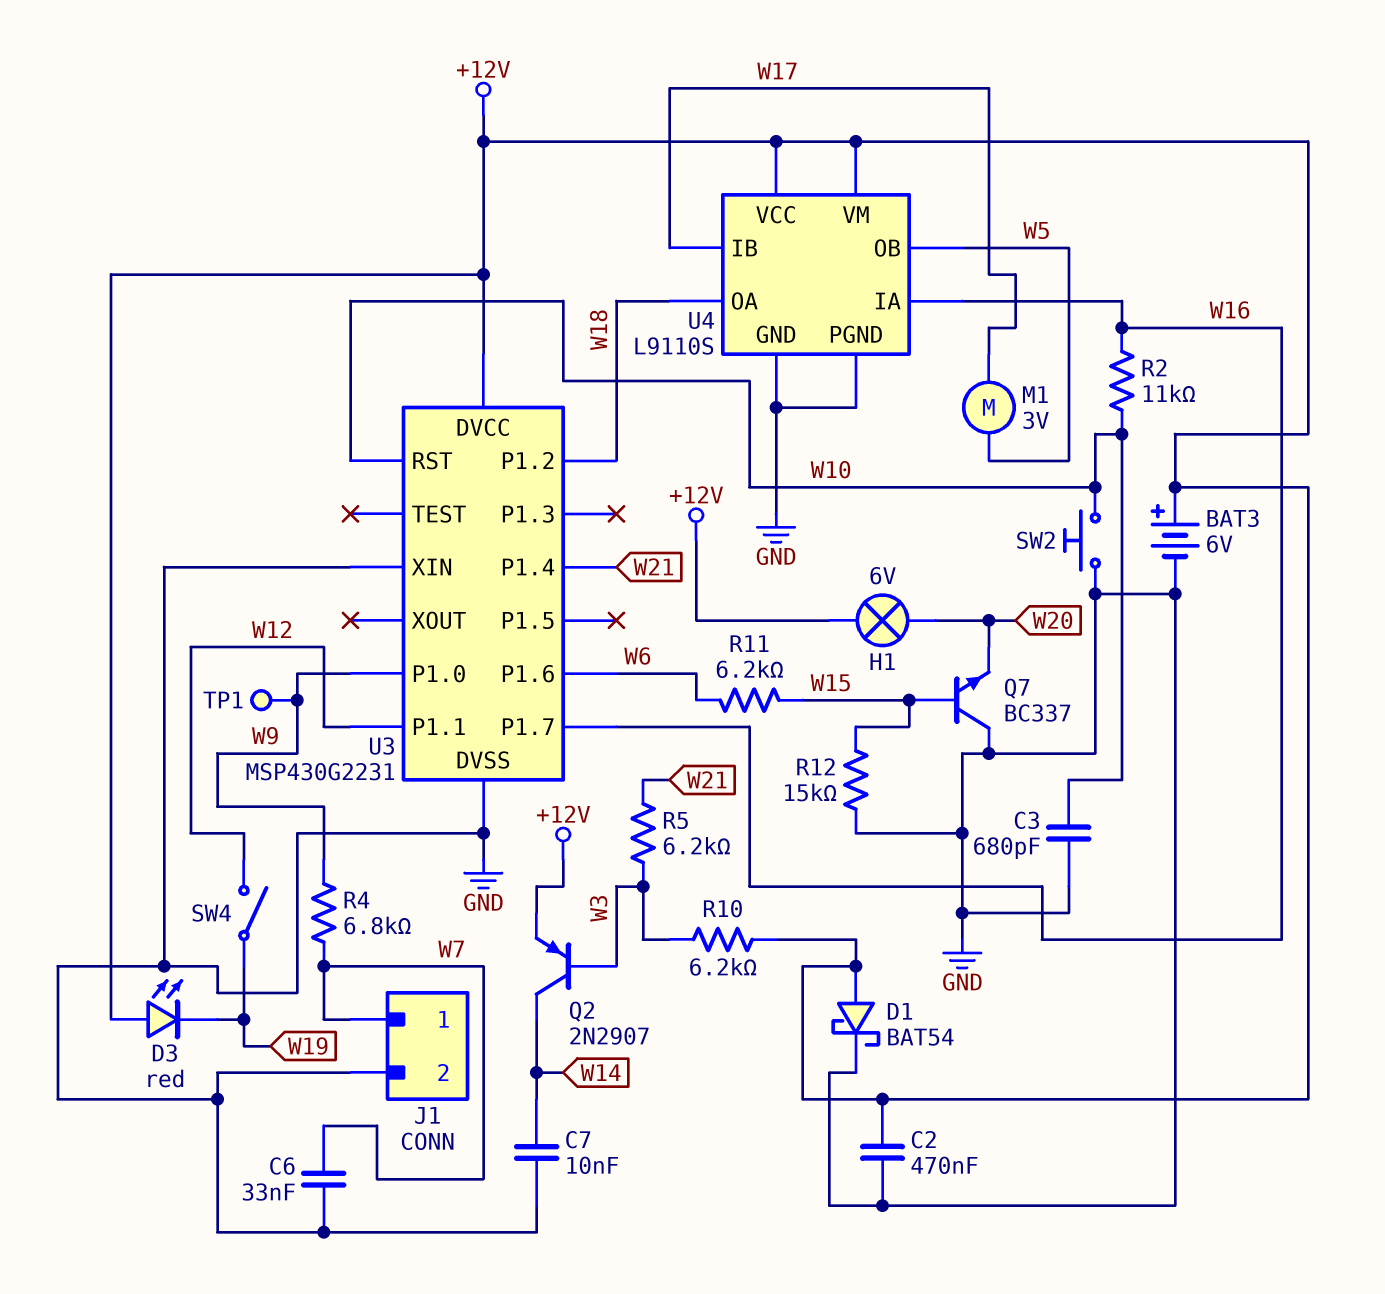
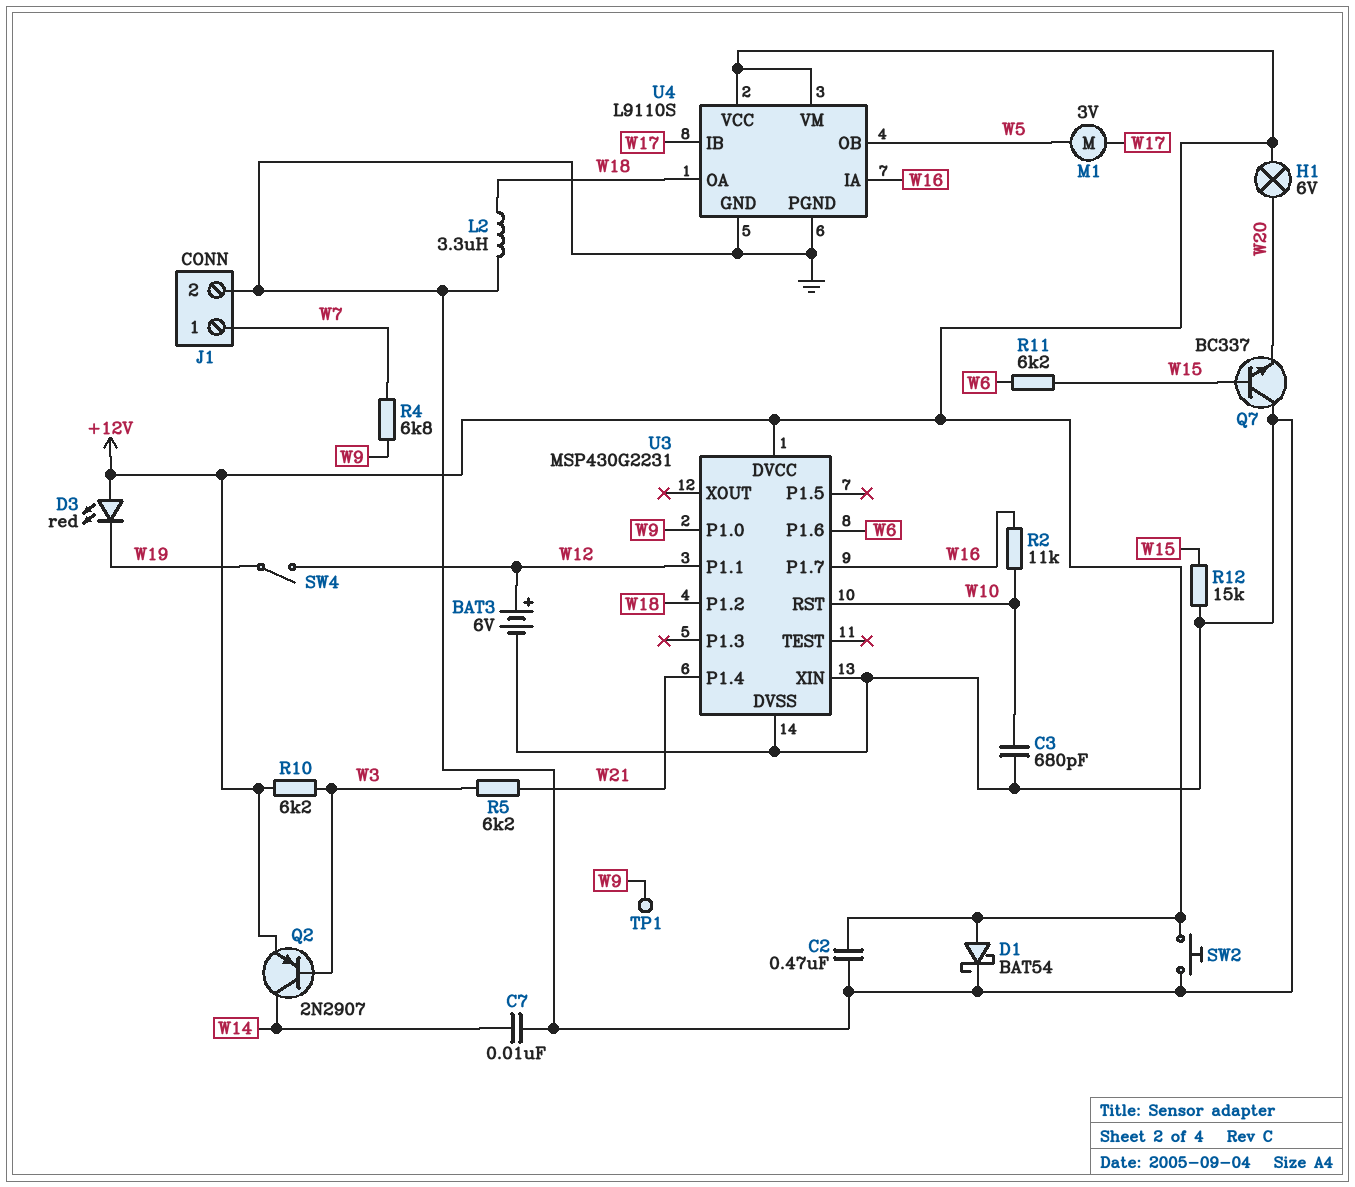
BAT3: 6V (plus +12V, minus GND) -> 6V (plus W12, minus GND)
C6: 33nF (GND, W7) -> none
L2: none -> 3.3uH (GND, W18)
SW2: button (GND, W10) -> button (+12V, GND)

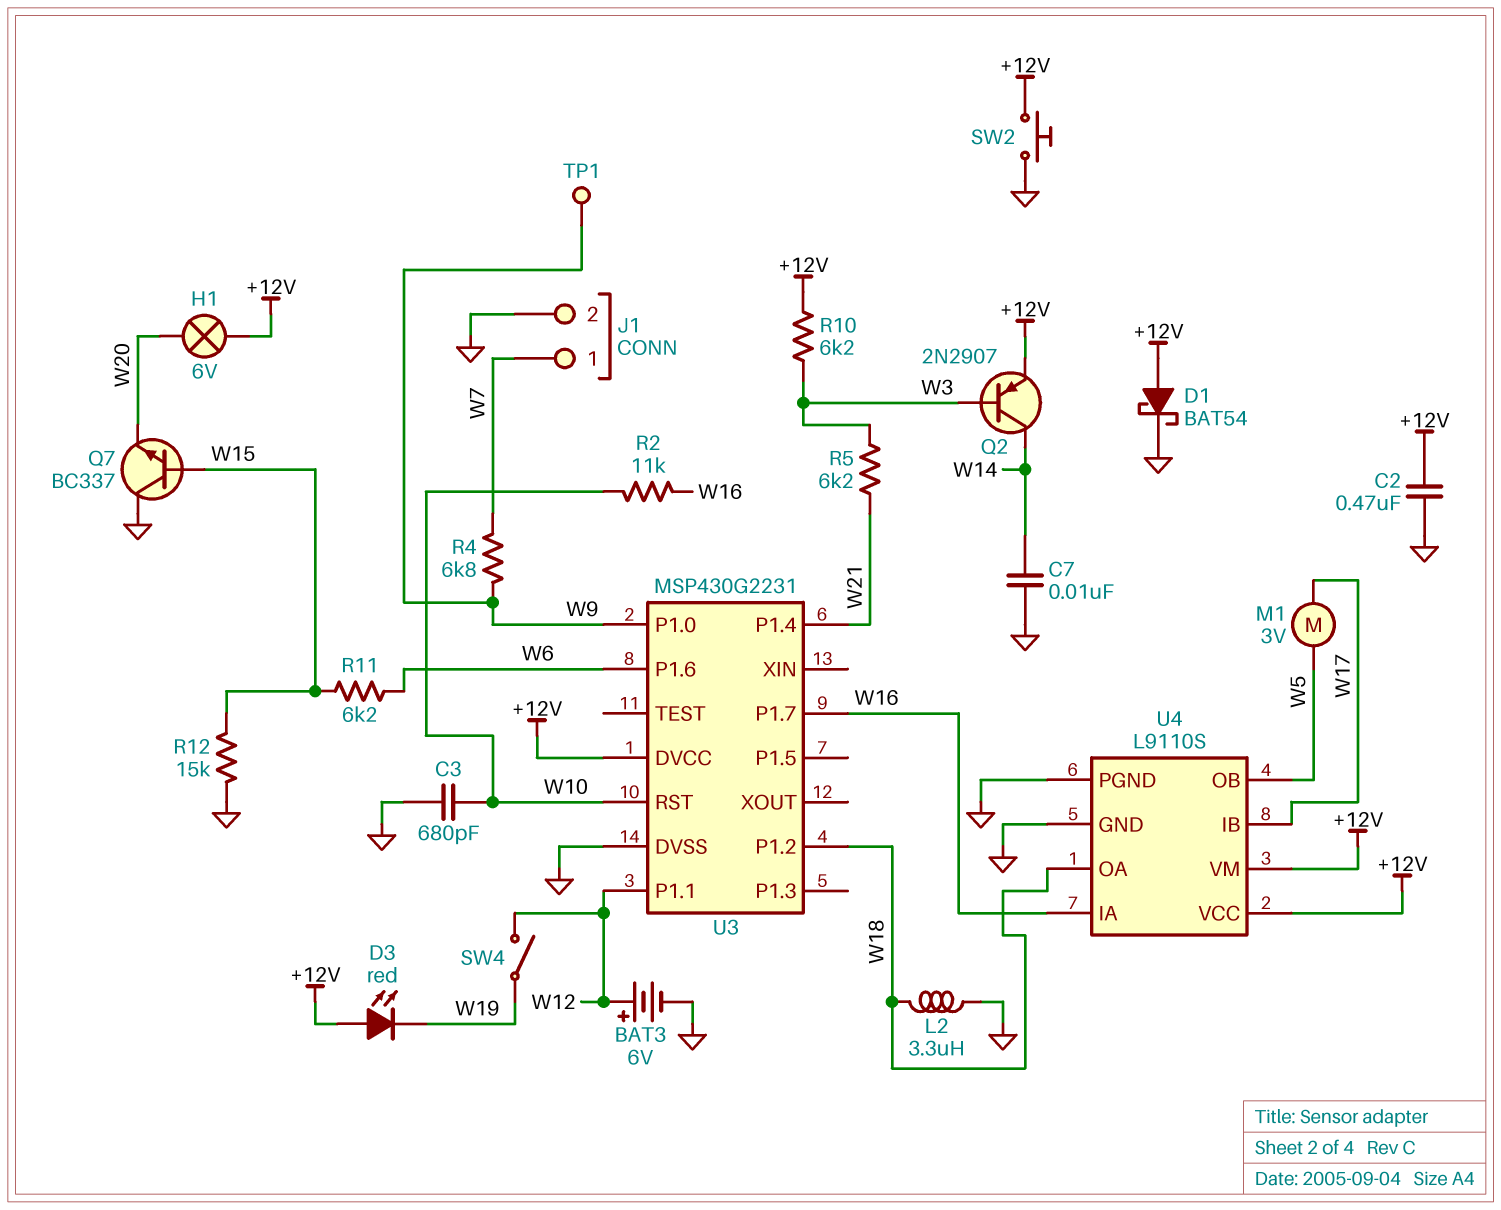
U3 pin XIN: GND -> none

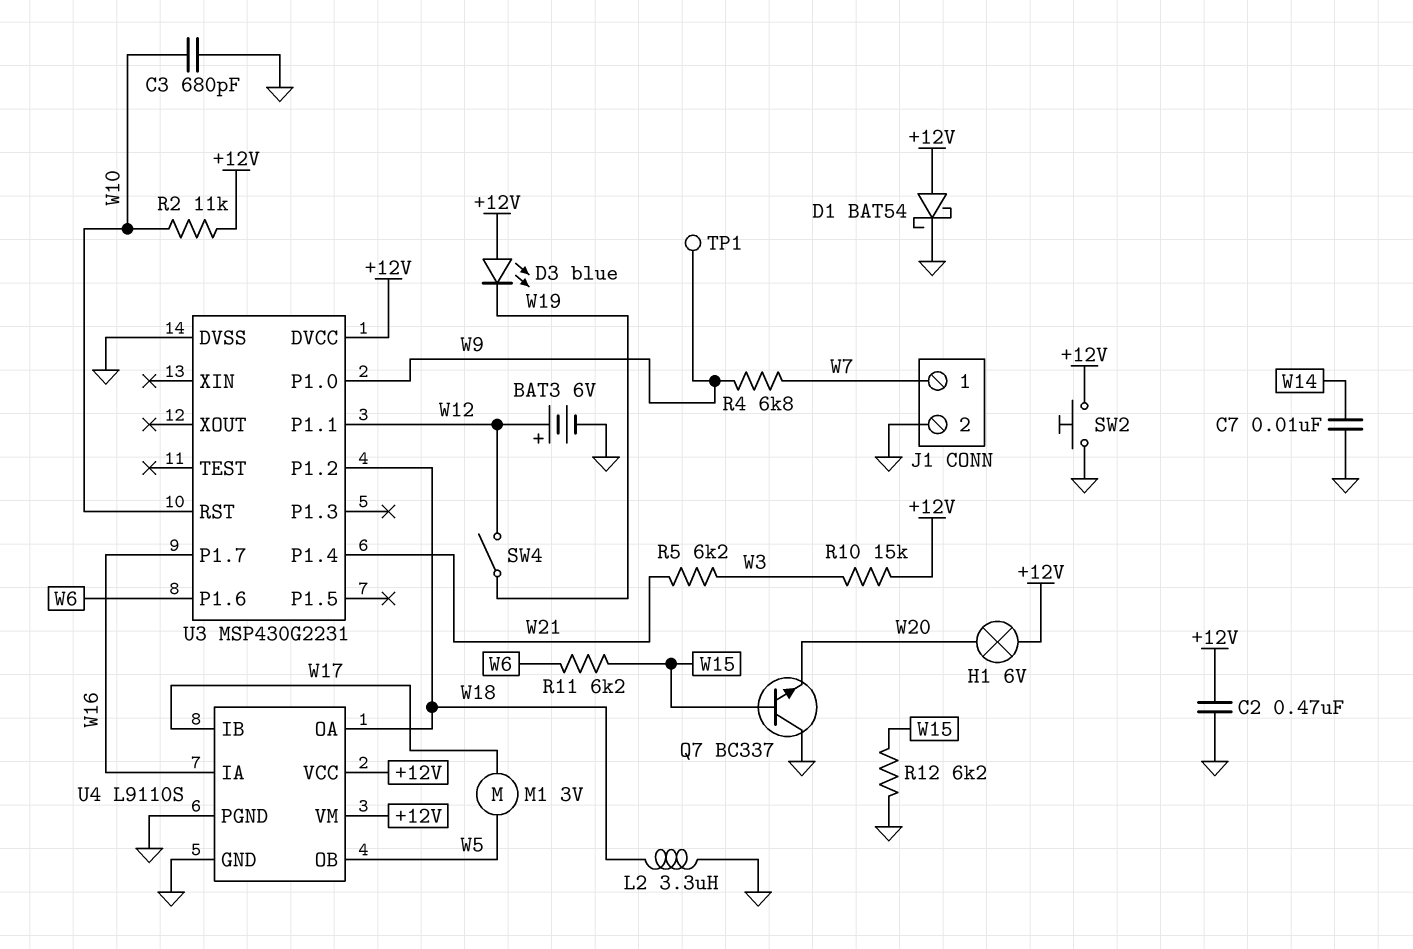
D3: LED red (A +12V, K W19) -> LED blue (A +12V, K W19)
Q2: PNP 2N2907 (B W3, C W14, E +12V) -> none
R2: 11k (W10, W16) -> 11k (+12V, W10)
R10: 6.2k (+12V, W3) -> 15k (+12V, W3)
R12: 15k (GND, W15) -> 6.2k (GND, W15)

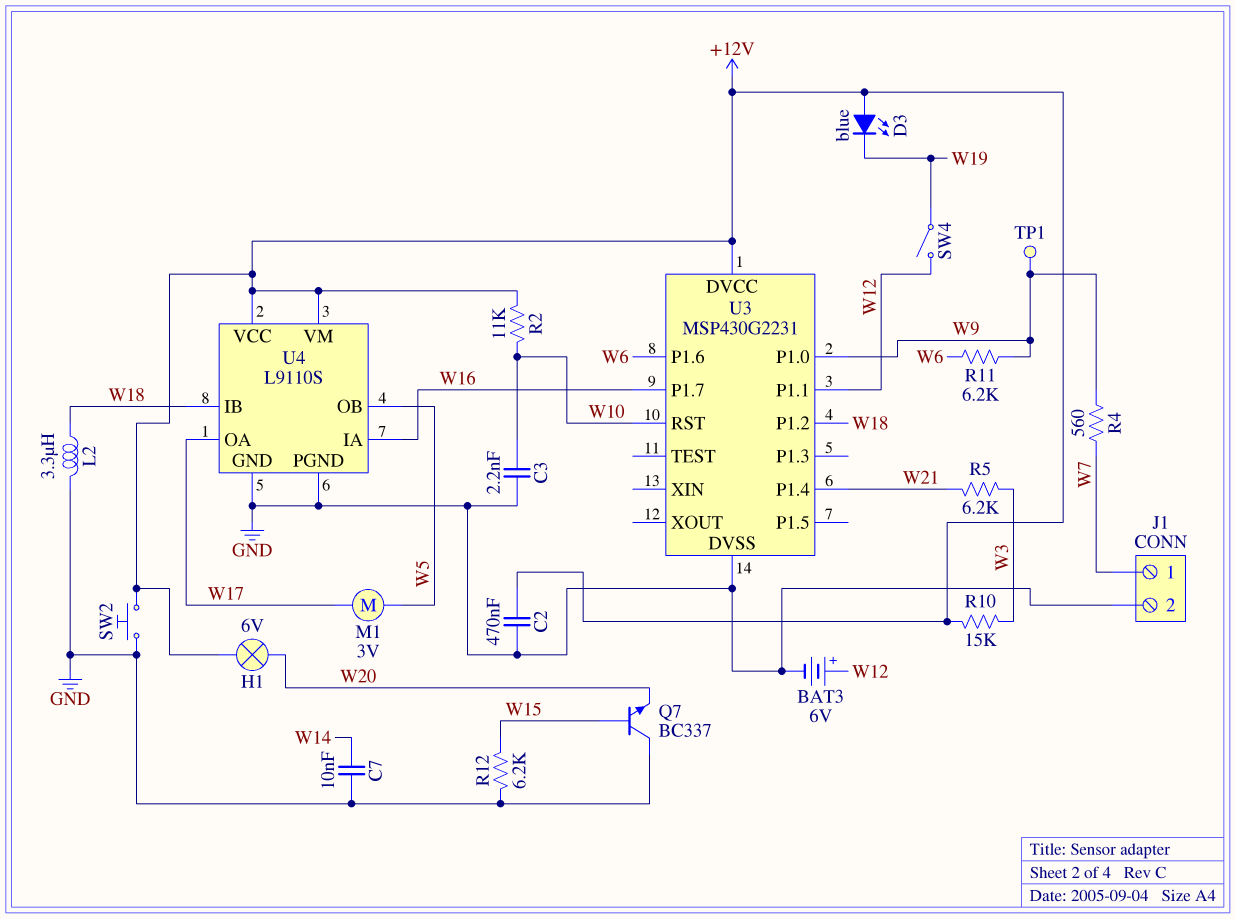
C3: 680pF (GND, W10) -> 2.2nF (GND, W10)
D1: schottky BAT54 (A +12V, K GND) -> none
R4: 6.8k (W7, W9) -> 560 (W7, W9)
R11: 6.2k (W6, W15) -> 6.2k (W6, W9)
U4 pin IB: W17 -> W18
U4 pin OA: W18 -> W17

